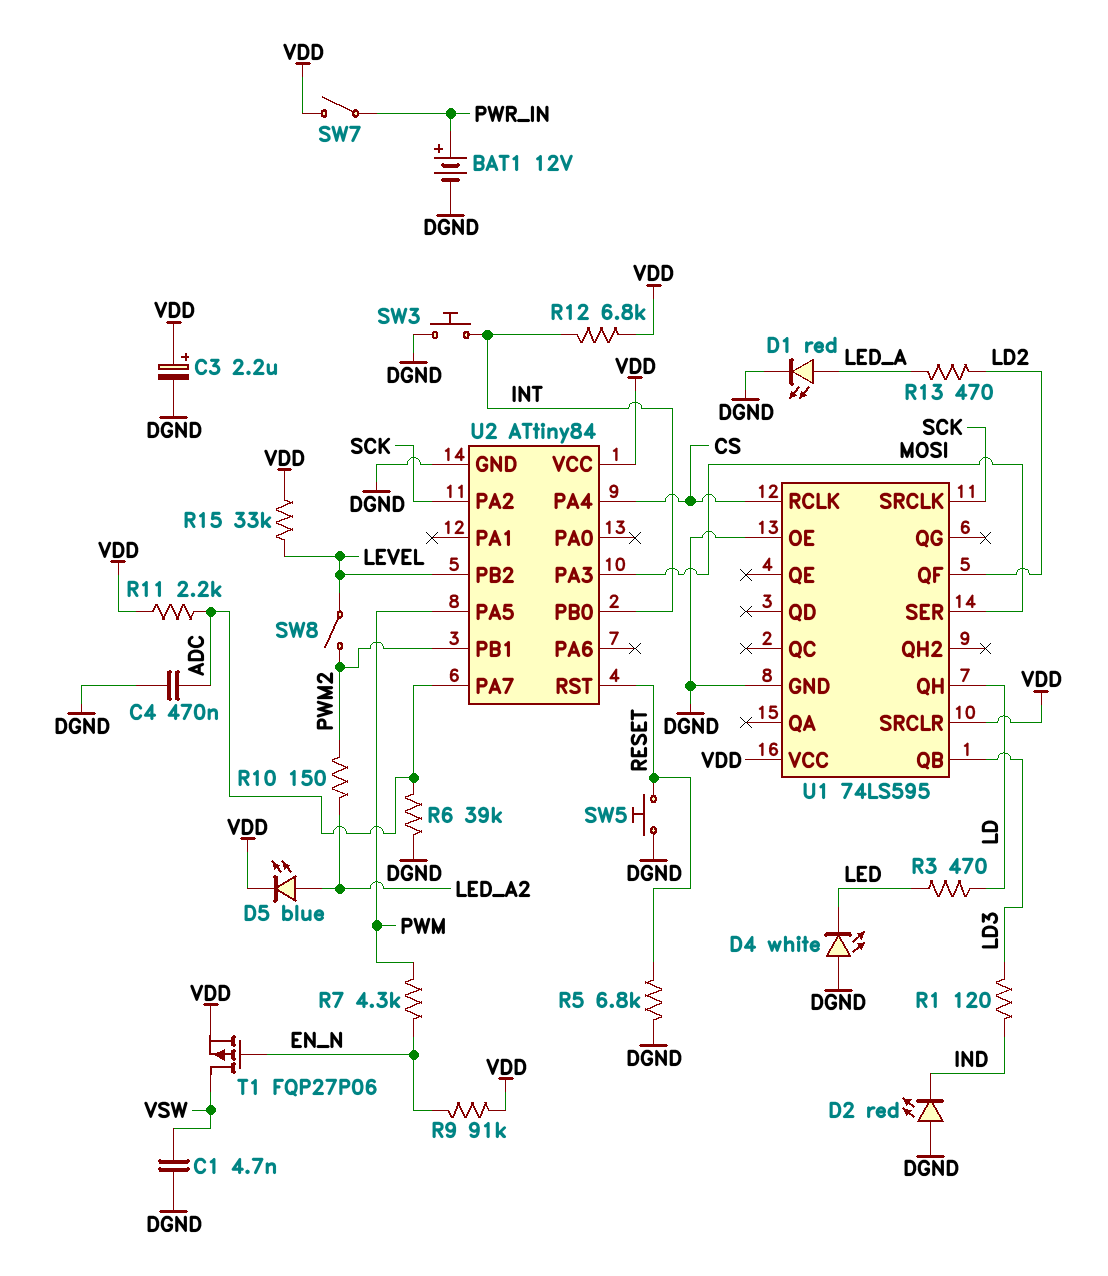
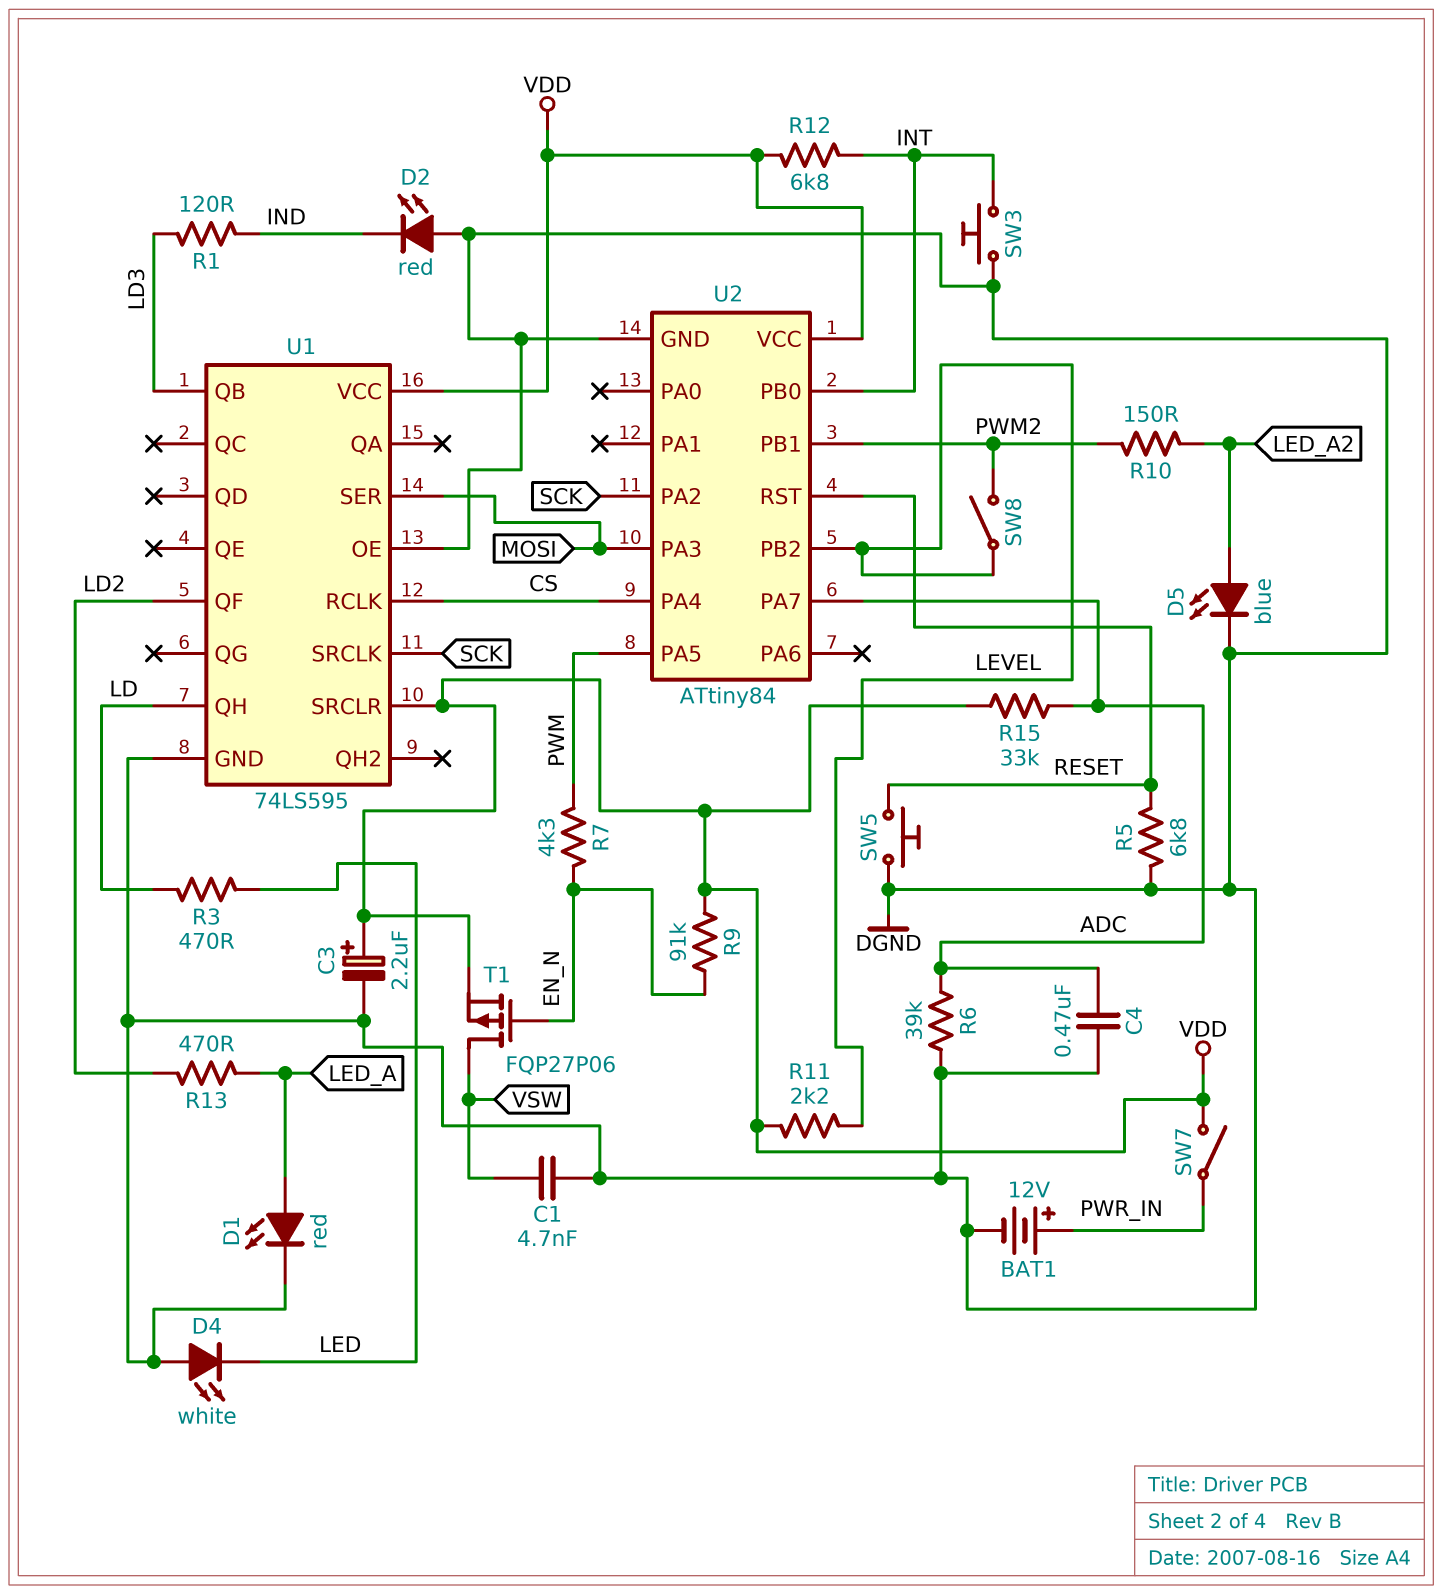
D5: LED blue (A LED_A2, K VDD) -> LED blue (A LED_A2, K DGND)
R11: 2.2k (ADC, VDD) -> 2.2k (LEVEL, VDD)
R15: 33k (LEVEL, VDD) -> 33k (ADC, VDD)

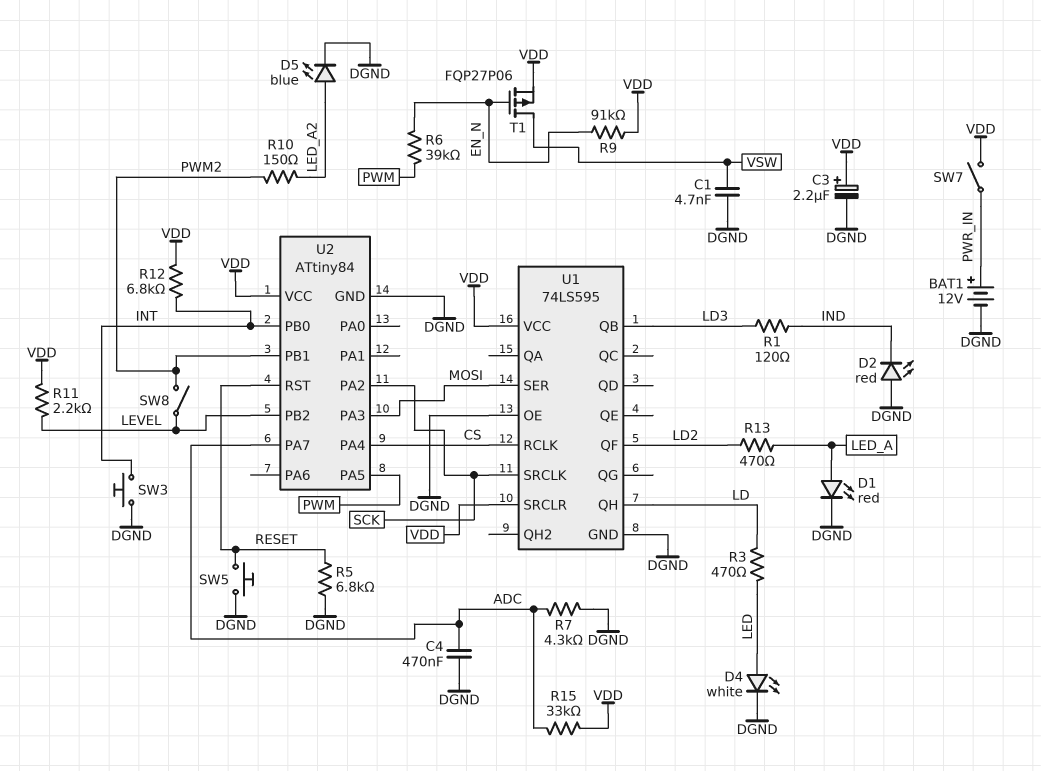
D4: LED white (A DGND, K LED) -> LED white (A LED, K DGND)
R6: 39k (ADC, DGND) -> 39k (EN_N, PWM)
R7: 4.3k (EN_N, PWM) -> 4.3k (ADC, DGND)

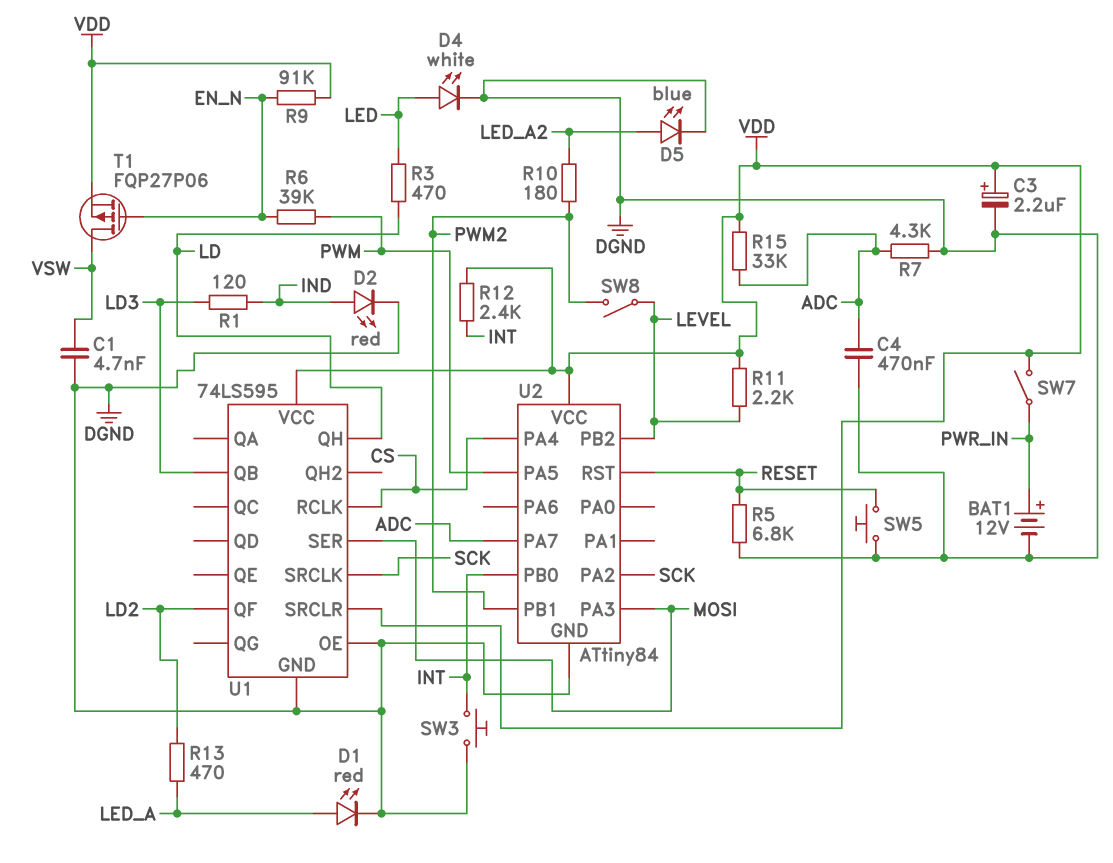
D2: LED red (A DGND, K IND) -> LED red (A IND, K DGND)
R10: 150 (LED_A2, PWM2) -> 180 (LED_A2, PWM2)
R12: 6.8k (INT, VDD) -> 2.4k (INT, VDD)

